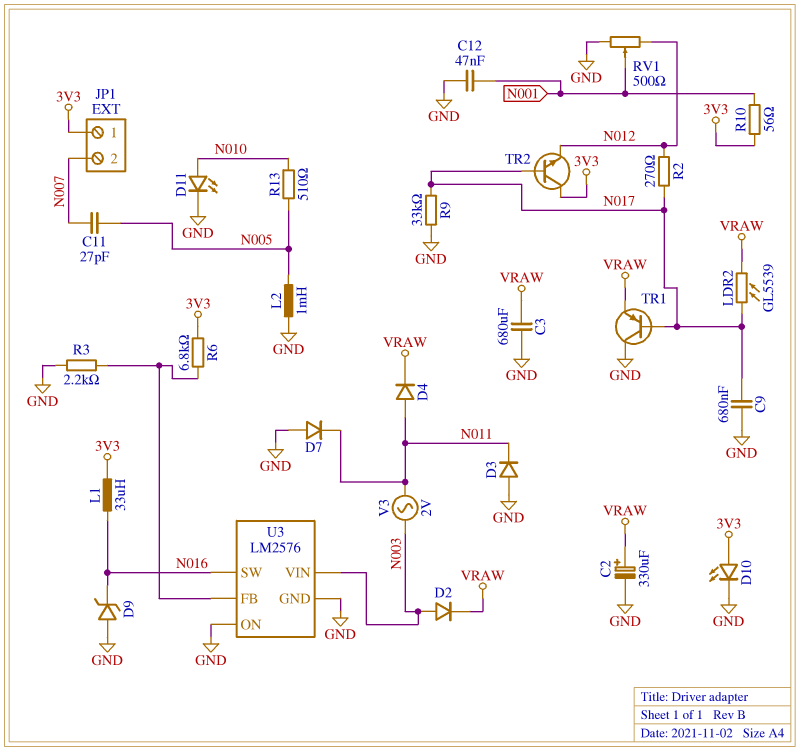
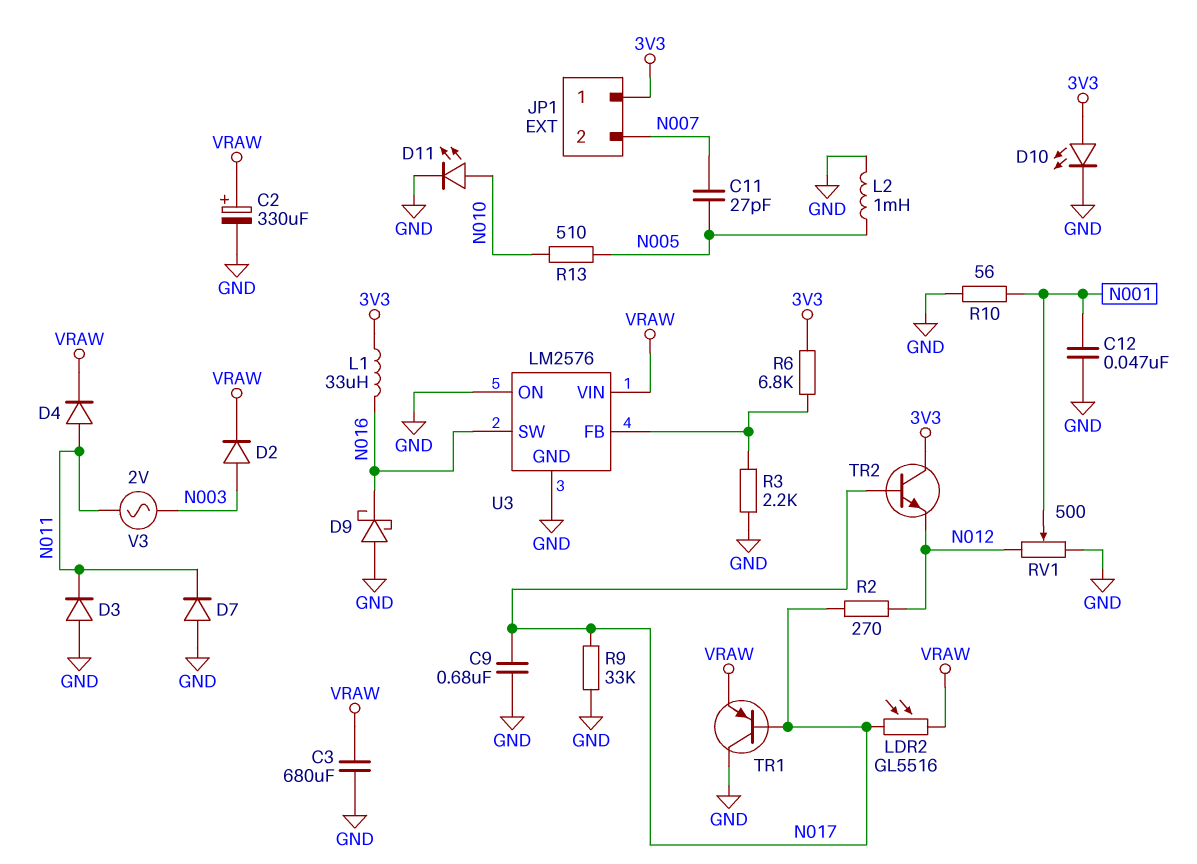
D9: zener (A GND, K N016) -> schottky (A GND, K N016)
LDR2: GL5539 (N017, VRAW) -> GL5516 (N017, VRAW)
R10: 56 (3V3, N001) -> 56 (GND, N001)
U3 pin VIN: N003 -> VRAW

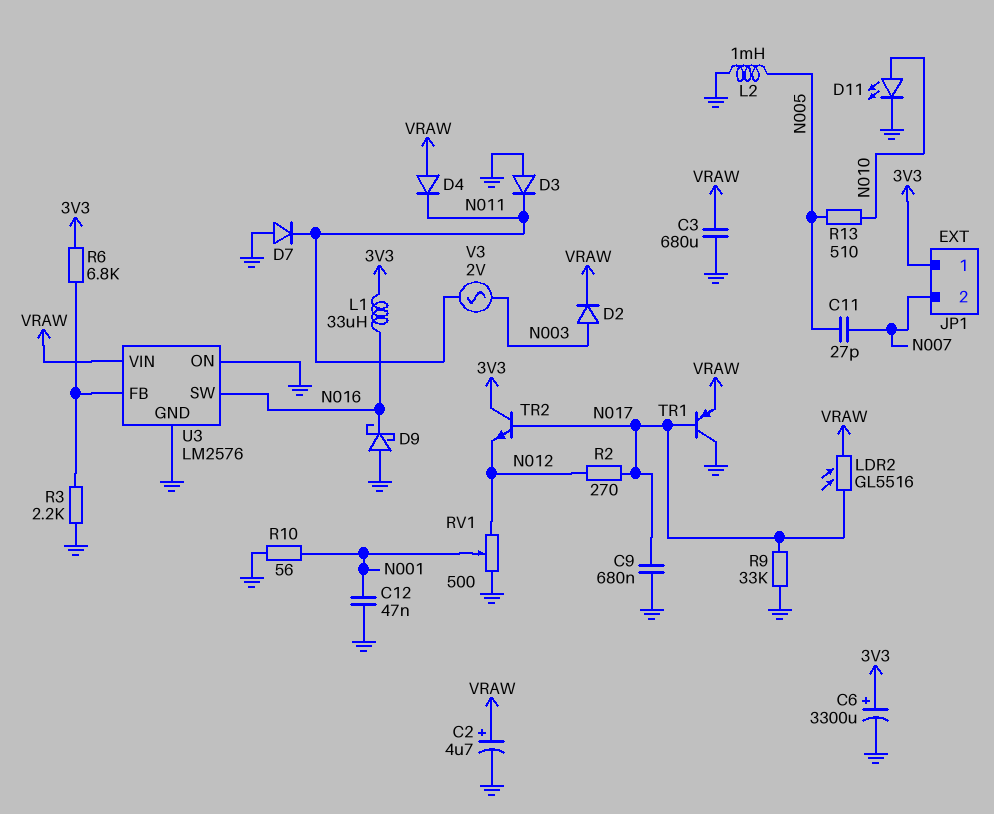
C2: 330uF (plus VRAW, minus GND) -> 4.7uF (plus VRAW, minus GND)
C6: none -> 3300uF (plus 3V3, minus GND)
D4: diode (A N011, K VRAW) -> diode (A VRAW, K N011)
D10: LED (A 3V3, K GND) -> none

